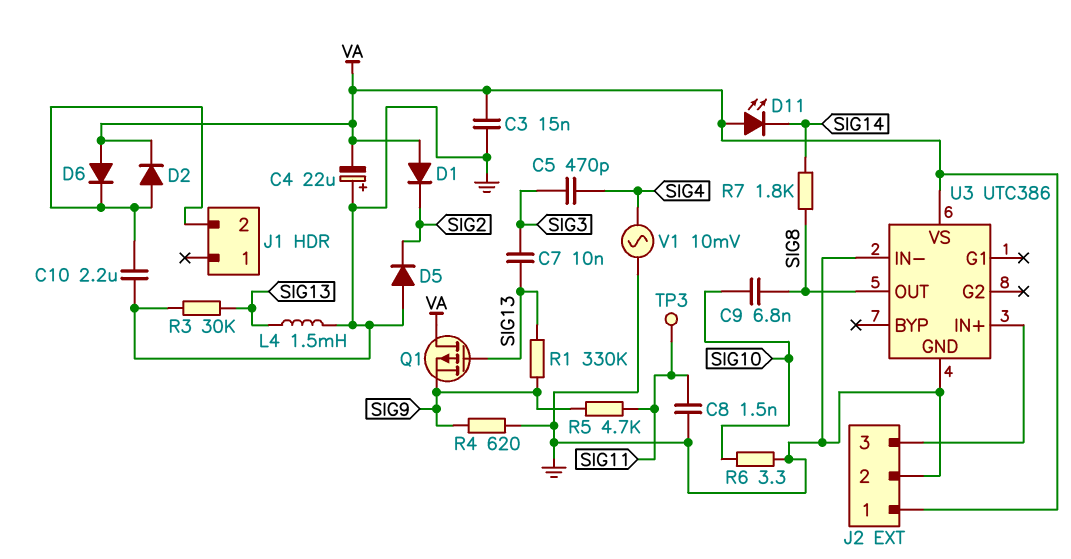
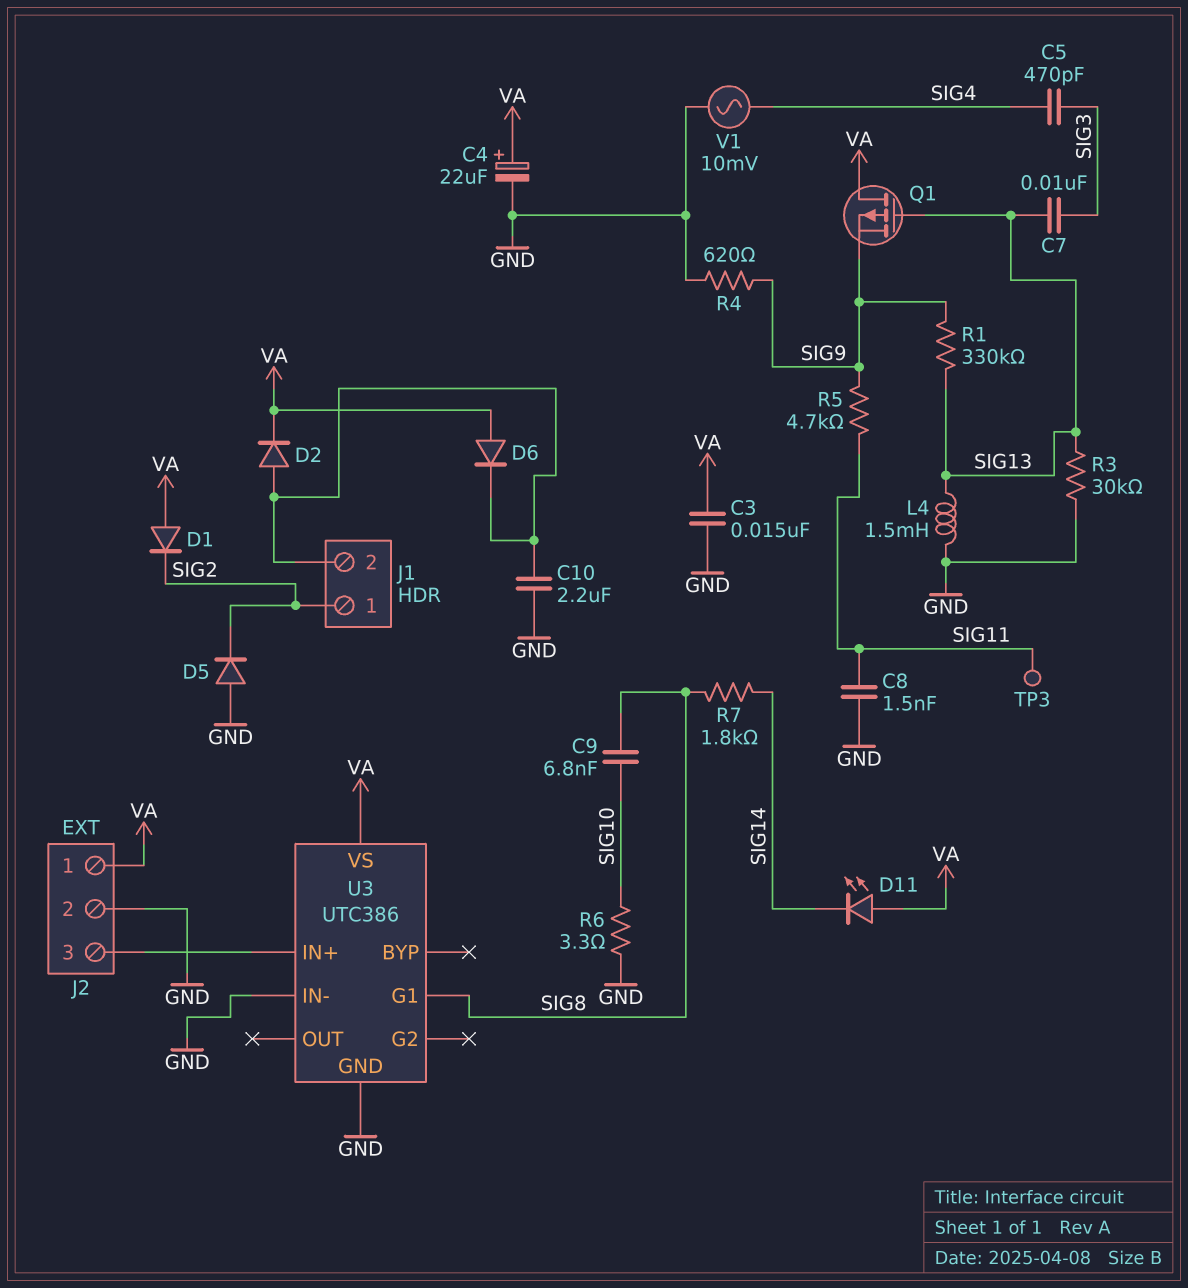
C4: 22uF (plus GND, minus VA) -> 22uF (plus VA, minus GND)
J1 pin 1: none -> SIG2
U3 pin G1: none -> SIG8
U3 pin OUT: SIG8 -> none

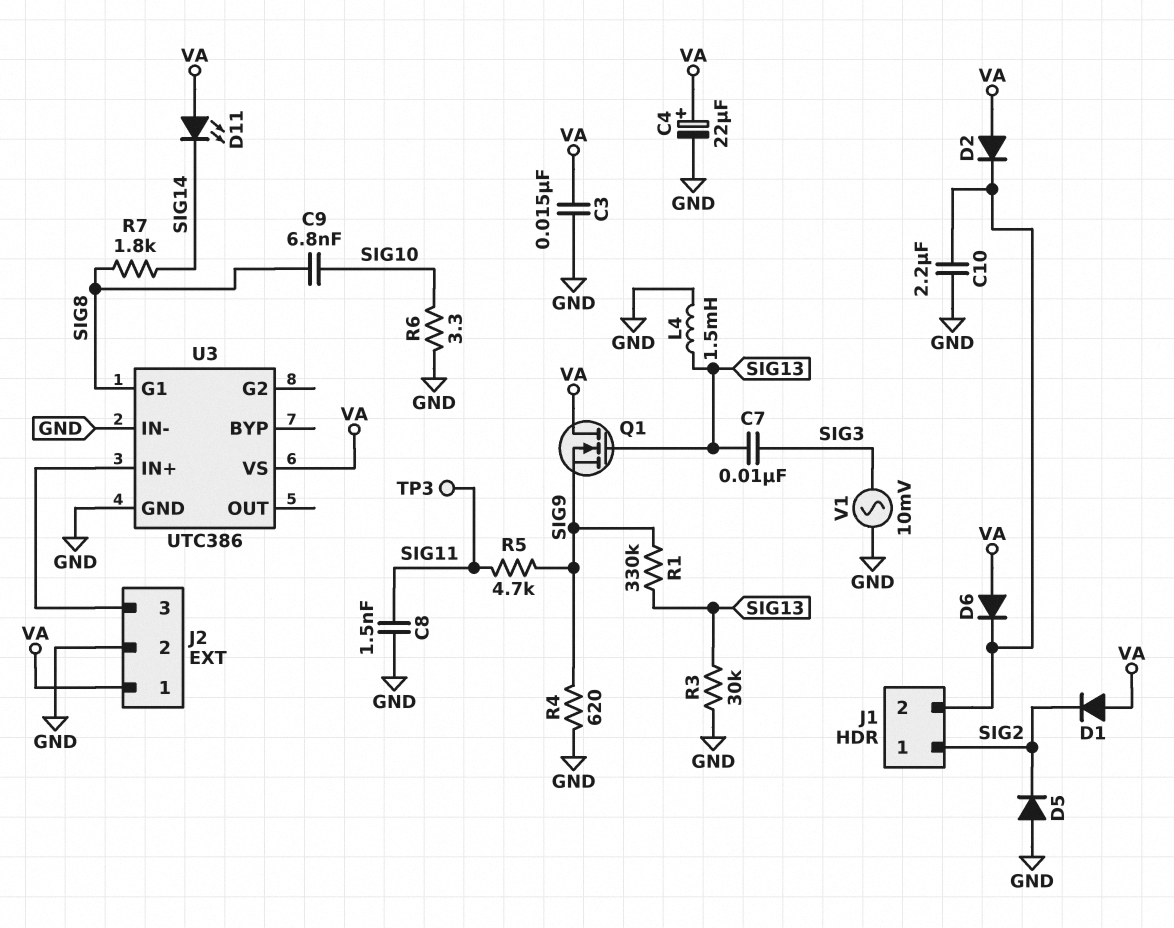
C5: 470pF (SIG3, SIG4) -> none
D2: diode (A J1/2, K VA) -> diode (A VA, K J1/2)
Q1: PMOS (G SIG13, D VA, S SIG9) -> NMOS (G SIG13, D VA, S SIG9)
V1: AC 10mV (GND, SIG4) -> AC 10mV (GND, SIG3)

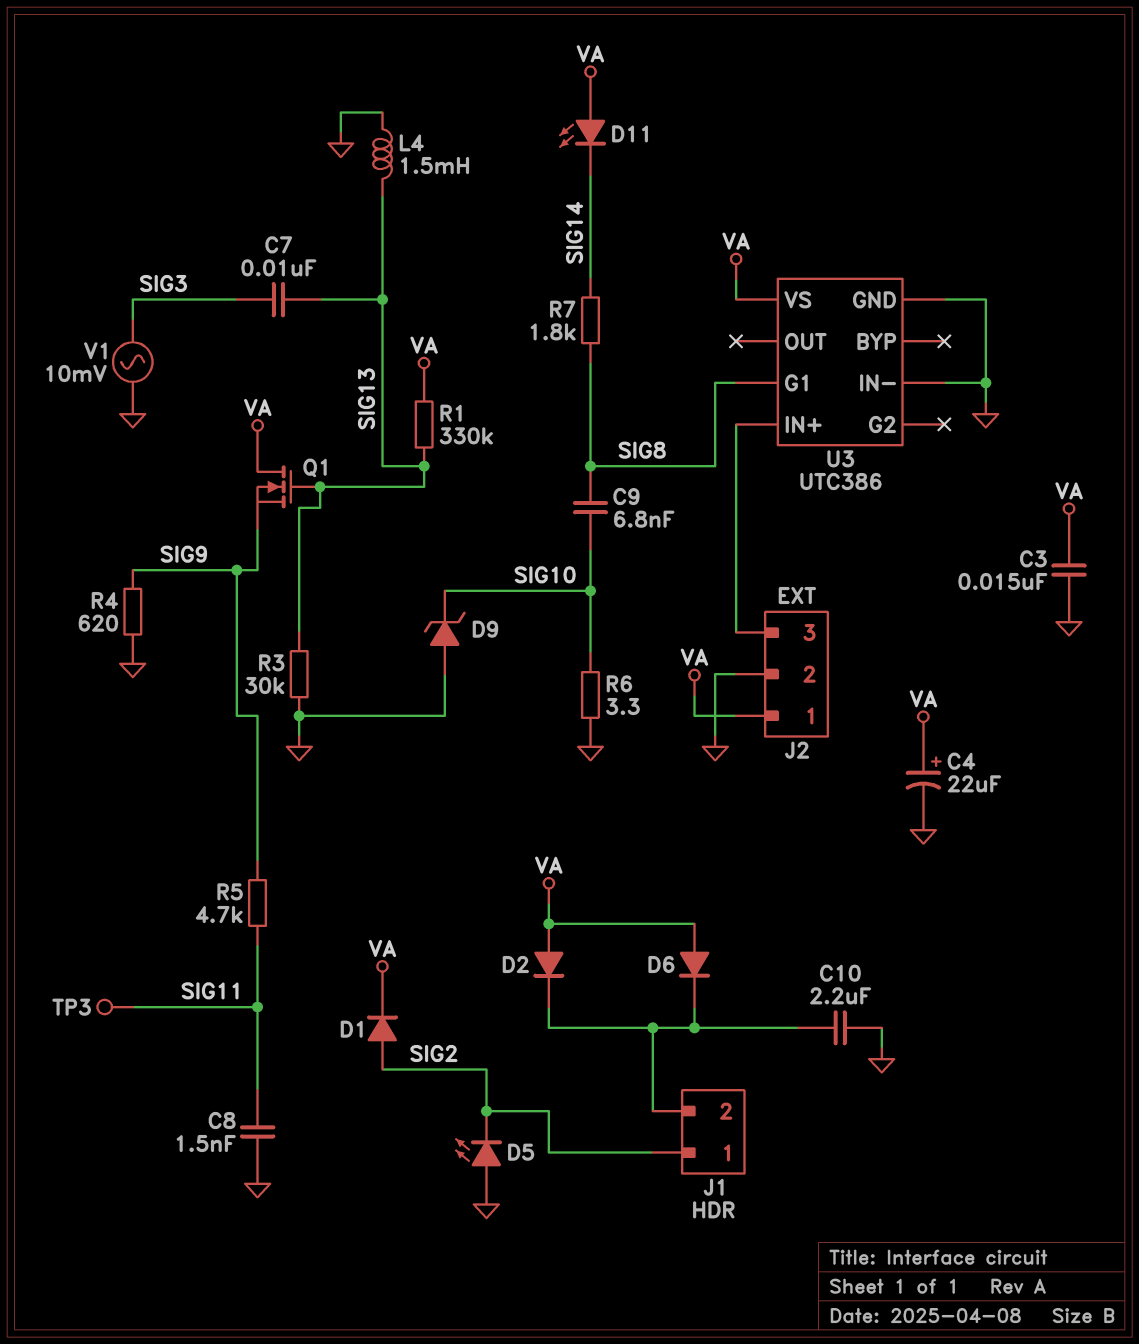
D1: diode (A VA, K SIG2) -> diode (A SIG2, K VA)
D5: diode (A GND, K SIG2) -> LED (A GND, K SIG2)
D9: none -> zener (A GND, K SIG10)
R1: 330k (SIG9, SIG13) -> 330k (SIG13, VA)

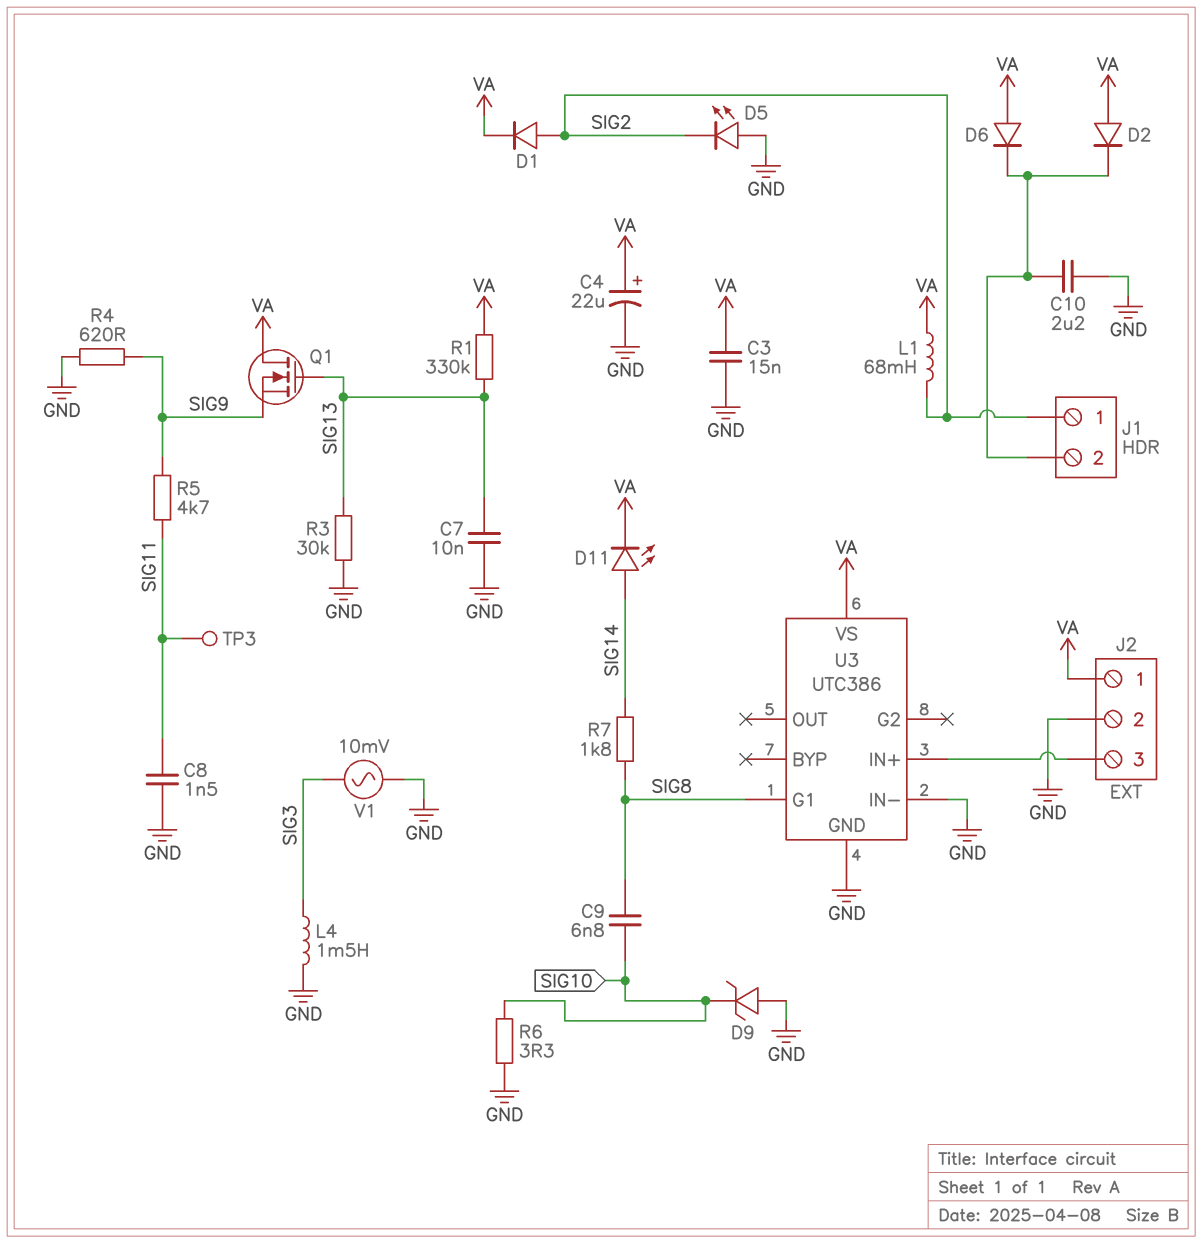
C7: 10nF (SIG3, SIG13) -> 10nF (GND, SIG13)
D11: LED (A VA, K SIG14) -> LED (A SIG14, K VA)
L1: none -> 68mH (SIG2, VA)
L4: 1.5mH (GND, SIG13) -> 1.5mH (GND, SIG3)

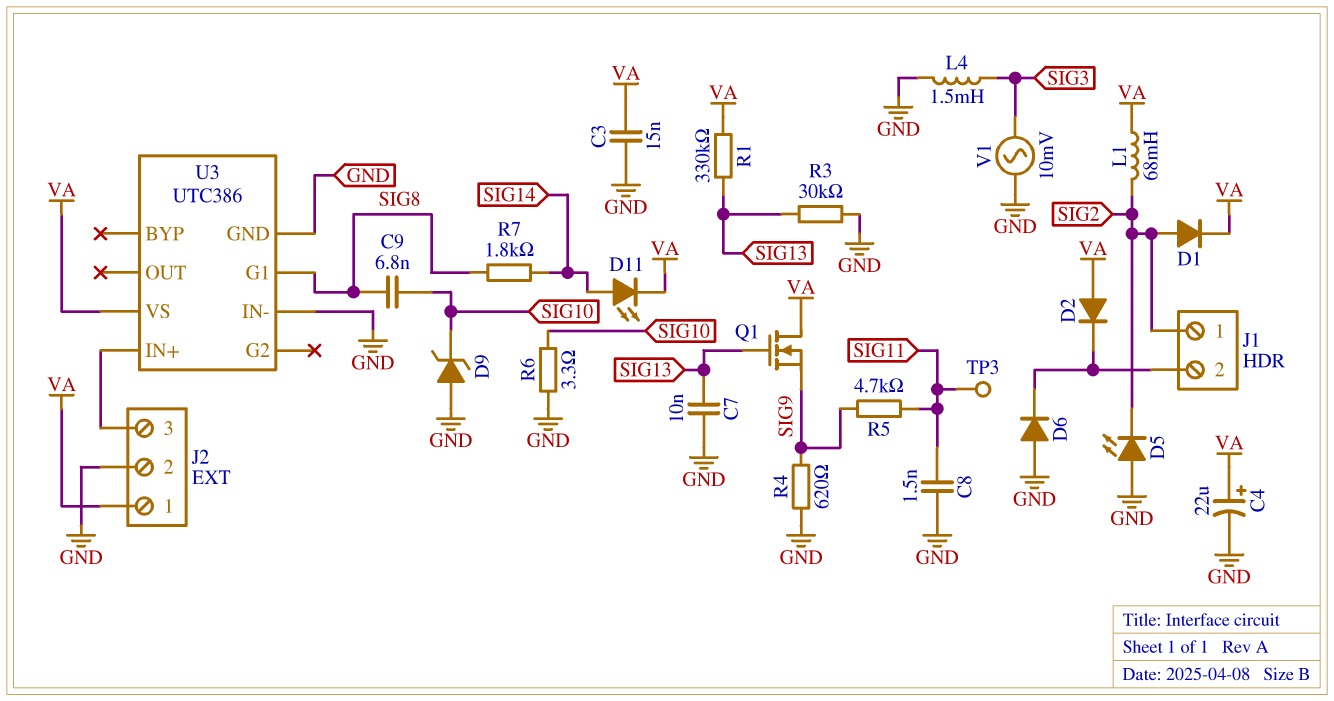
C10: 2.2uF (GND, J1/2) -> none
D6: diode (A VA, K J1/2) -> diode (A GND, K J1/2)

